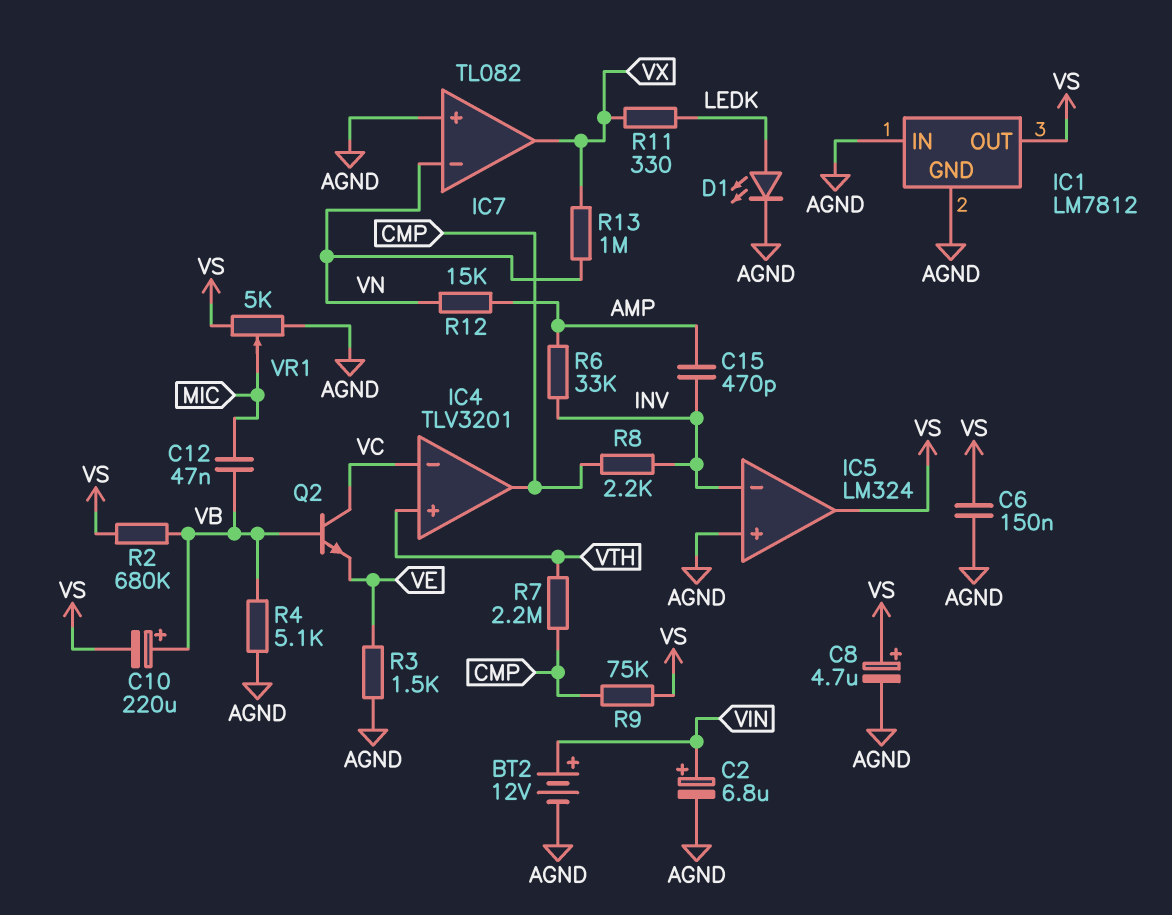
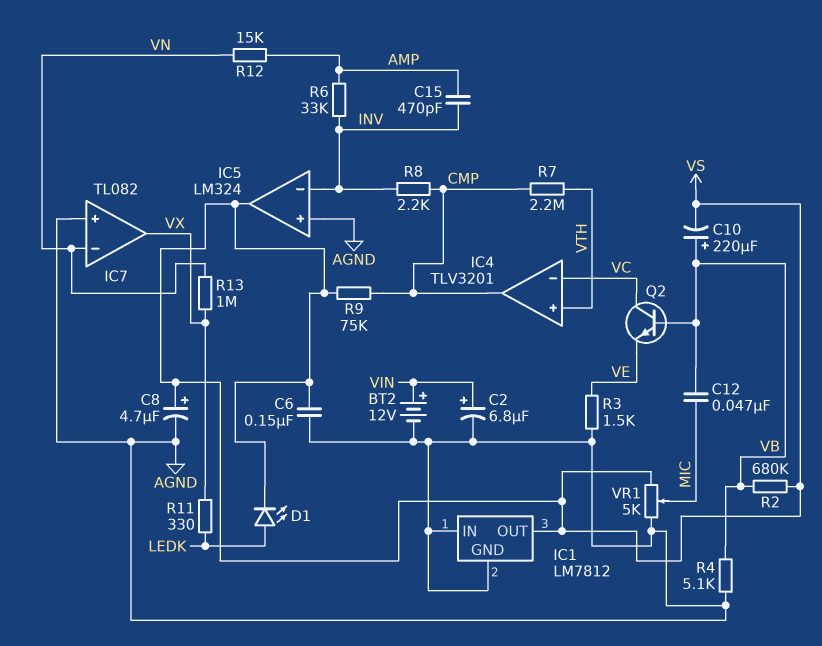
D1: LED (A LEDK, K AGND) -> LED (A LEDK, K VS)

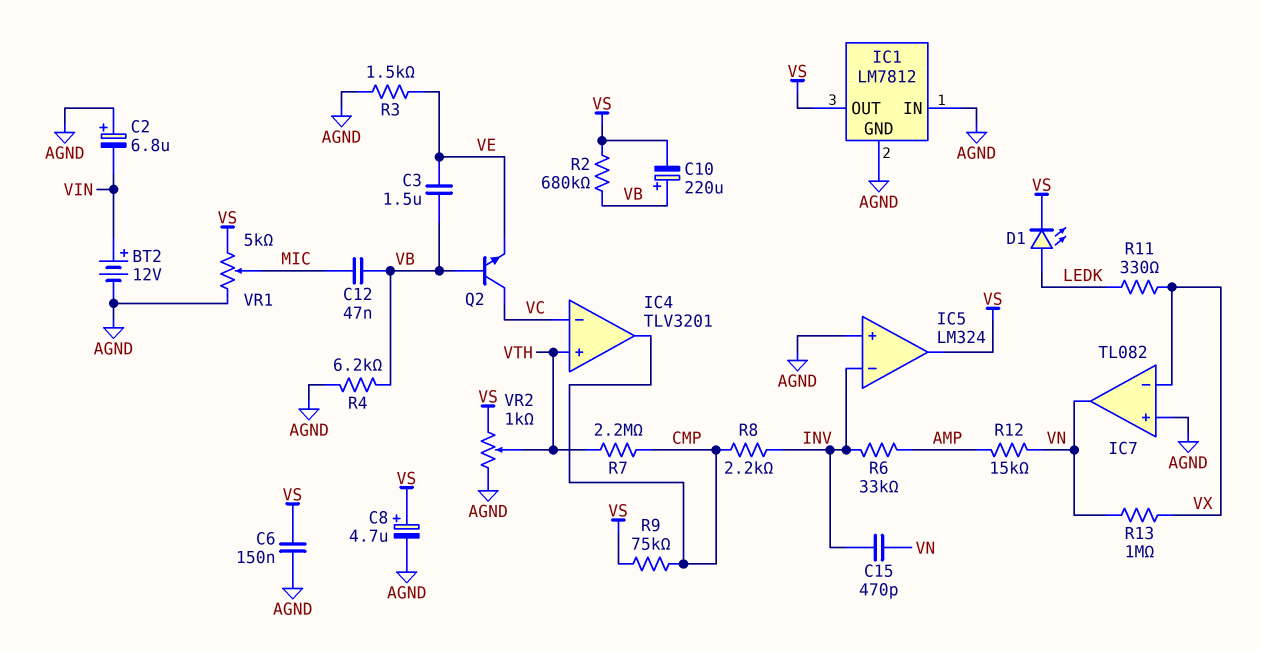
C2: 6.8uF (plus VIN, minus AGND) -> 6.8uF (plus AGND, minus VIN)
C3: none -> 1.5uF (VB, VE)
C15: 470pF (AMP, INV) -> 470pF (INV, VN)
IC7 pin in-: VN -> VX
IC7 pin out: VX -> VN
R4: 5.1k (AGND, VB) -> 6.2k (AGND, VB)
VR2: none -> 1k (AGND, VS, wiper VTH)

